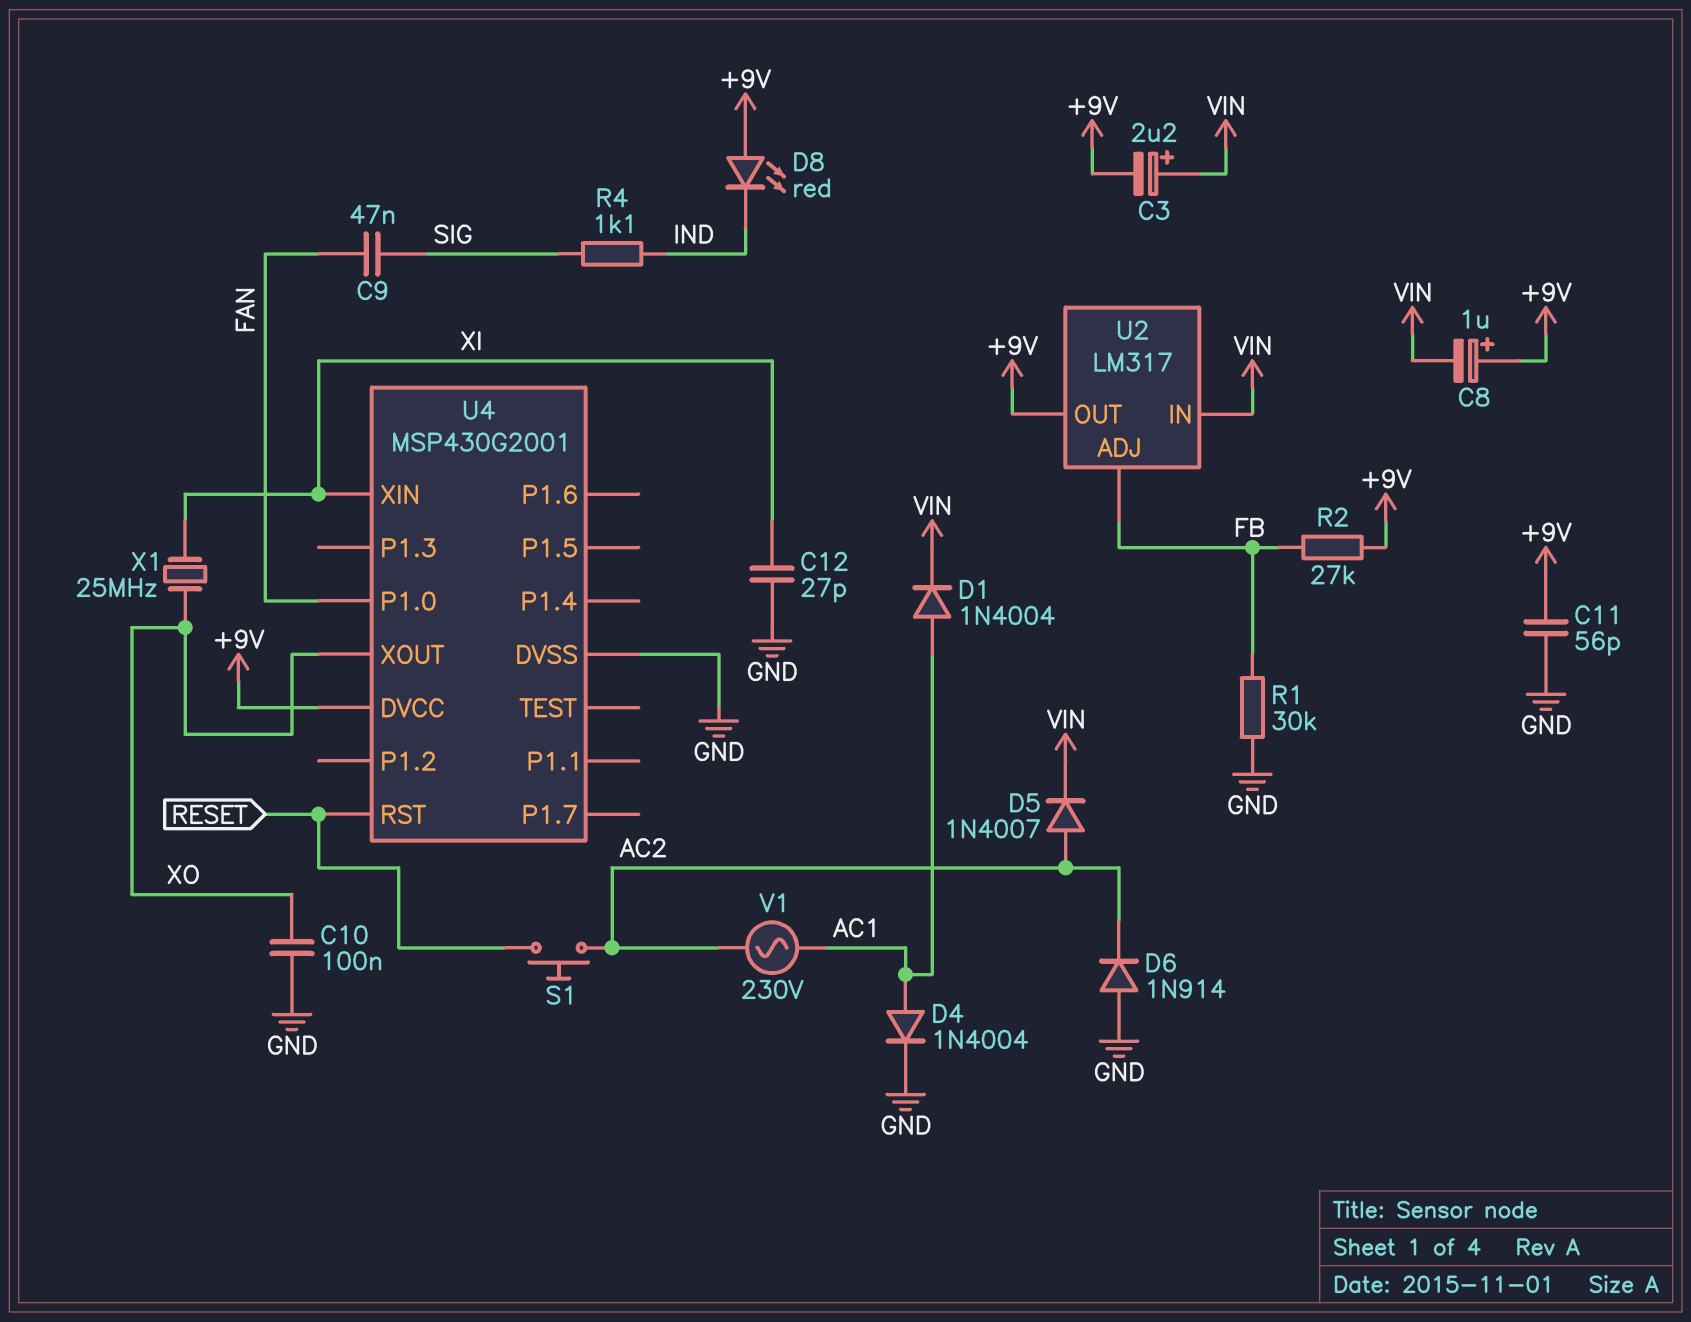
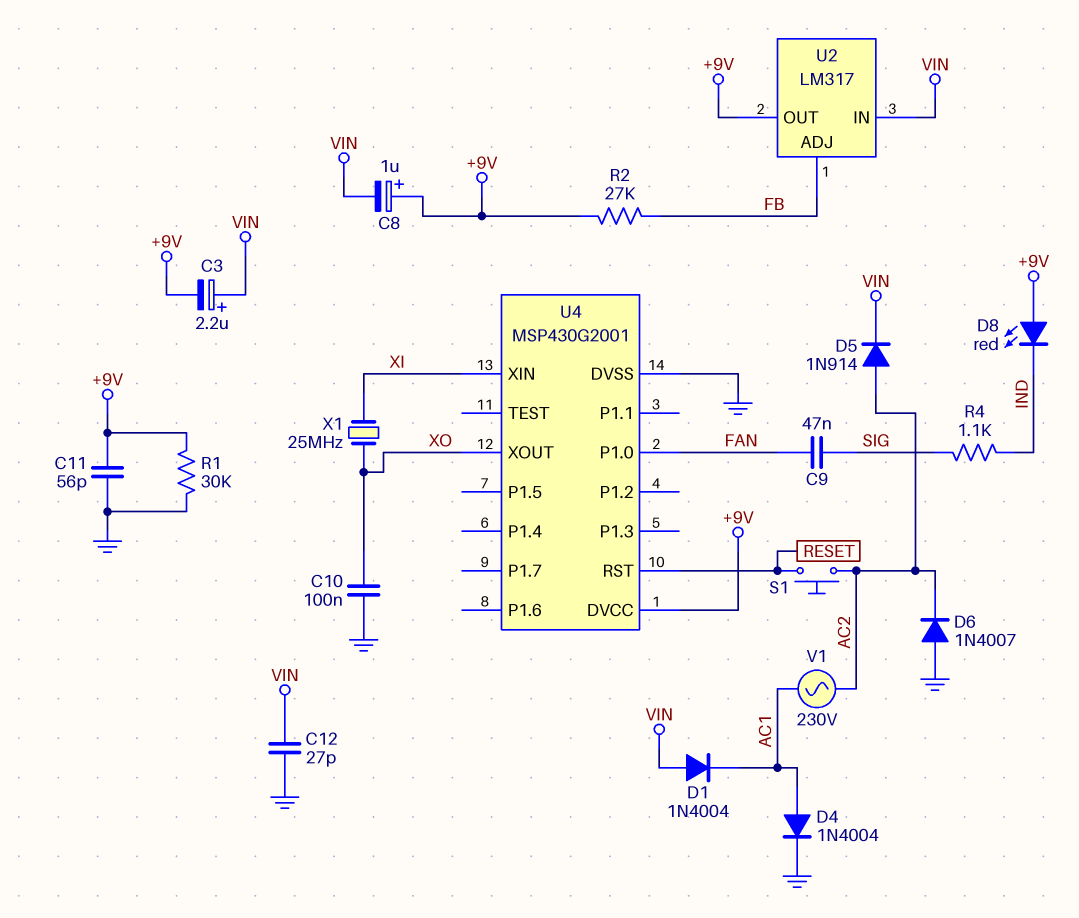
C12: 27pF (GND, XI) -> 27pF (GND, VIN)
D1: diode 1N4004 (A AC1, K VIN) -> diode 1N4004 (A VIN, K AC1)
D5: diode 1N4007 (A AC2, K VIN) -> diode 1N914 (A AC2, K VIN)
D6: diode 1N914 (A GND, K AC2) -> diode 1N4007 (A GND, K AC2)
R1: 30k (FB, GND) -> 30k (+9V, GND)

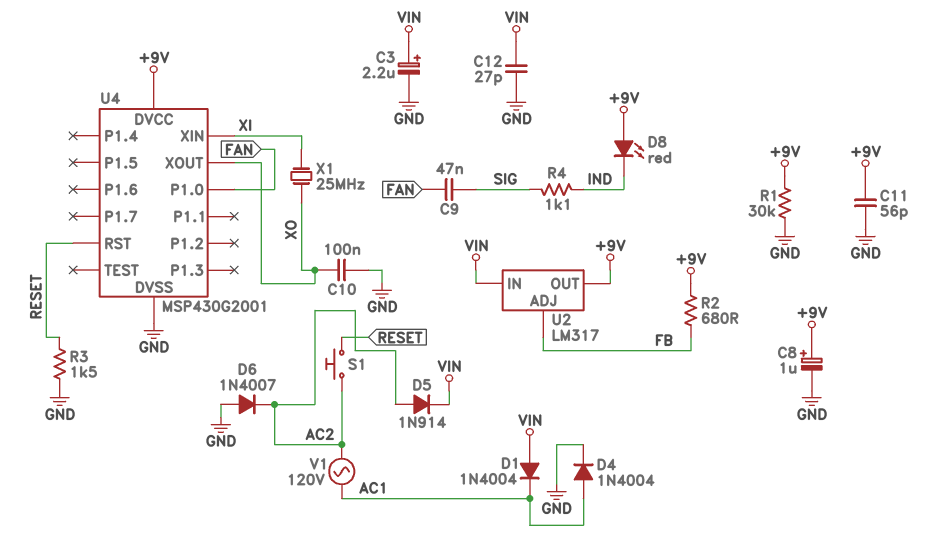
C3: 2.2uF (plus VIN, minus +9V) -> 2.2uF (plus VIN, minus GND)
C8: 1uF (plus +9V, minus VIN) -> 1uF (plus +9V, minus GND)
R2: 27k (+9V, FB) -> 680 (+9V, FB)
R3: none -> 1.5k (GND, RESET)
V1: AC 230V (AC1, AC2) -> AC 120V (AC1, AC2)

